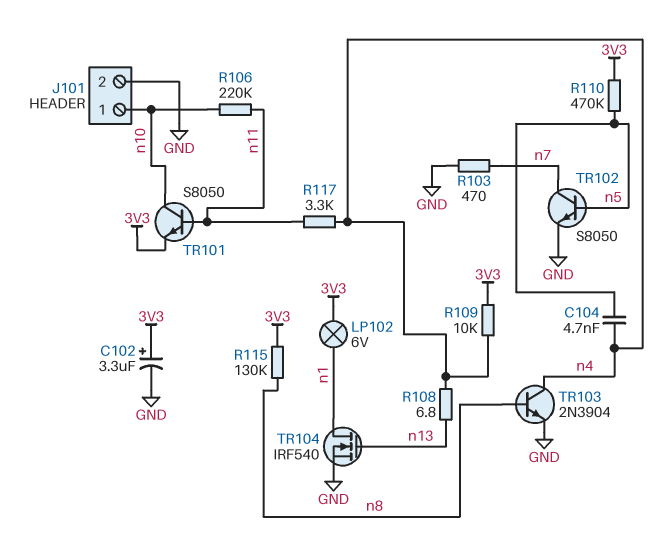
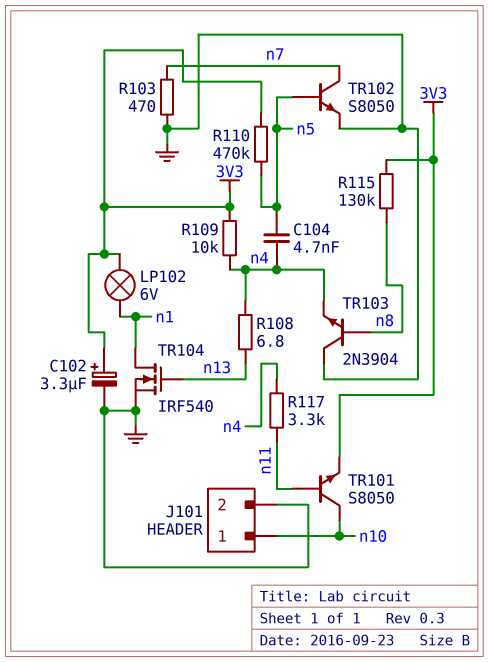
R106: 220k (n10, n11) -> none
TR103: NPN 2N3904 (B n8, C n4, E GND) -> NPN 2N3904 (B n8, C GND, E n4)

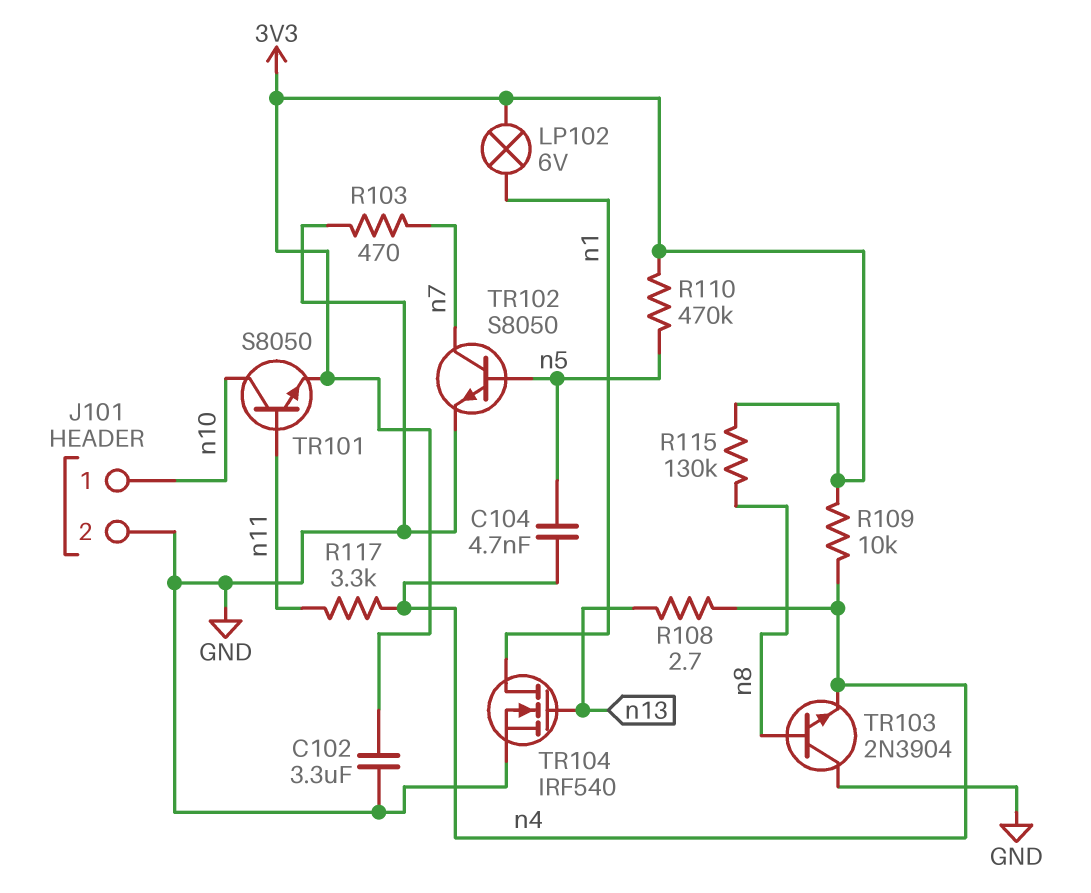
C102: 3.3uF (plus 3V3, minus GND) -> 3.3uF (3V3, GND)
R108: 6.8 (n4, n13) -> 2.7 (n4, n13)

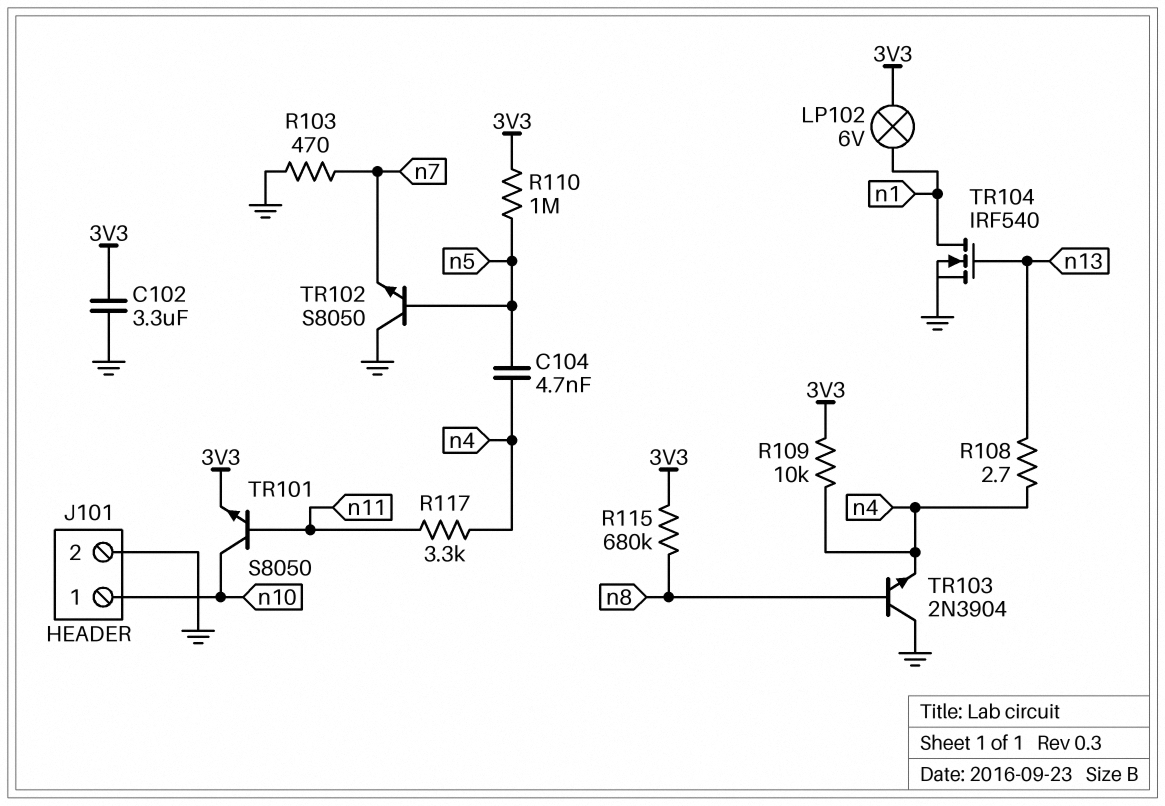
R110: 470k (3V3, n5) -> 1M (3V3, n5)
R115: 130k (3V3, n8) -> 680k (3V3, n8)
TR102: NPN S8050 (B n5, C n7, E GND) -> NPN S8050 (B n5, C GND, E n7)

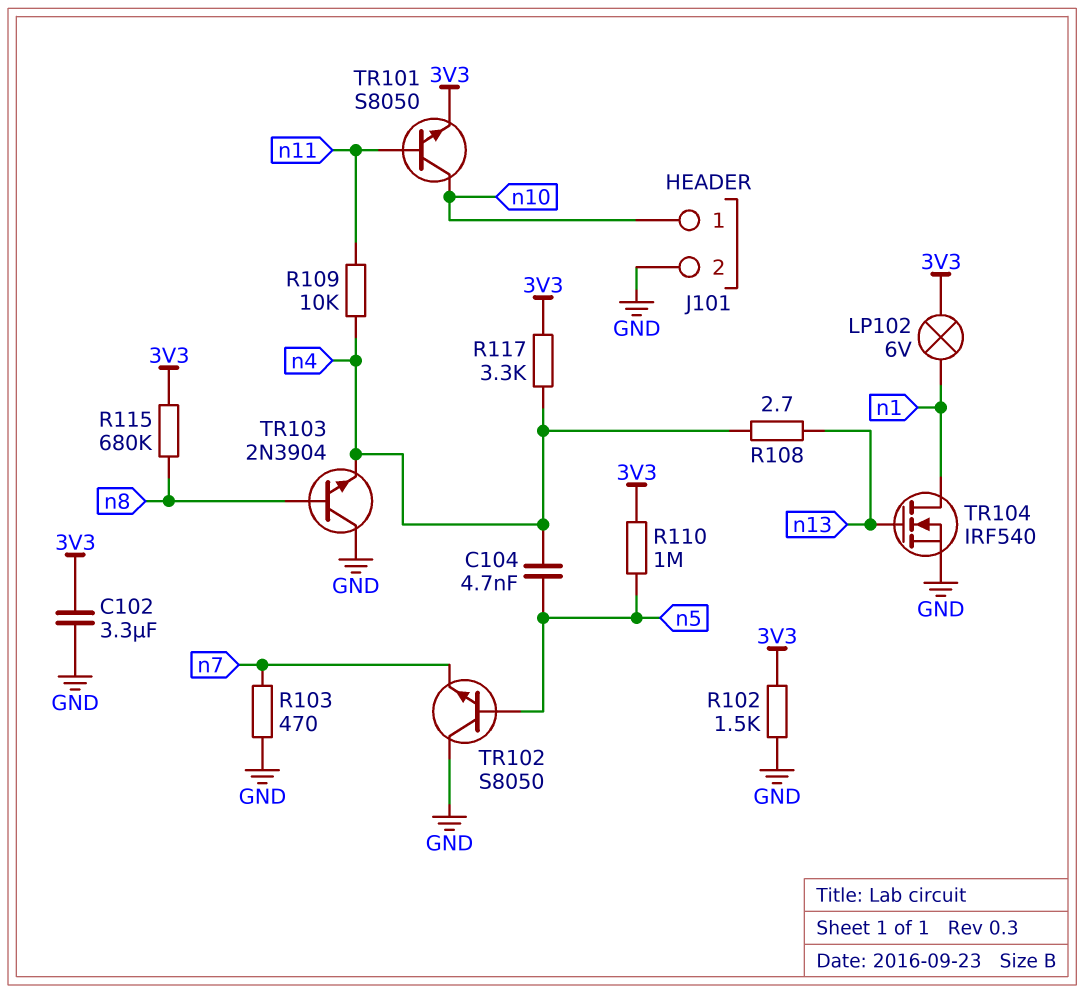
R102: none -> 1.5k (3V3, GND)
R109: 10k (3V3, n4) -> 10k (n4, n11)
R117: 3.3k (n4, n11) -> 3.3k (3V3, n4)

